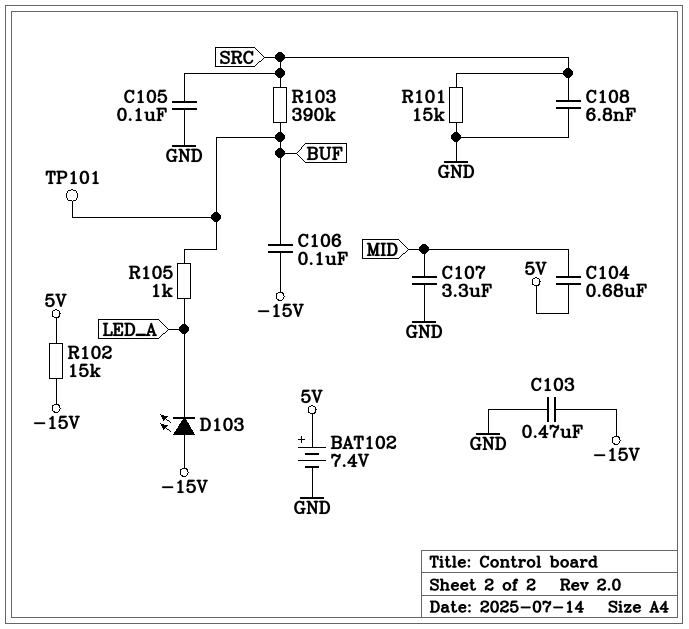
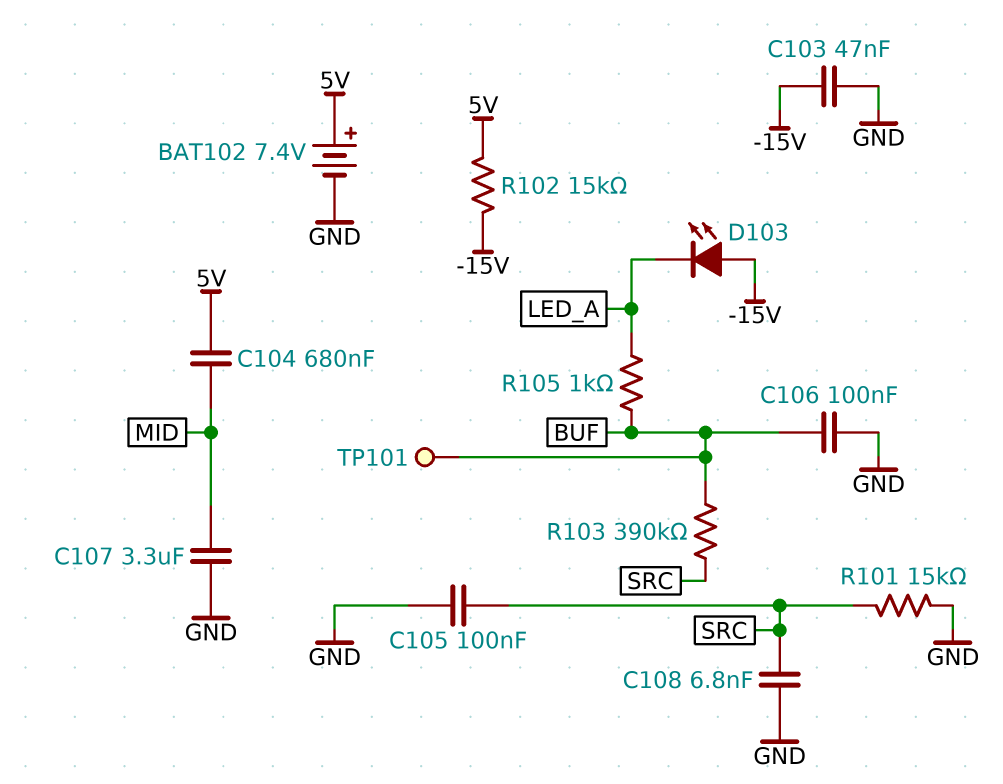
C103: 470nF (-15V, GND) -> 47nF (-15V, GND)
C106: 100nF (-15V, BUF) -> 100nF (BUF, GND)

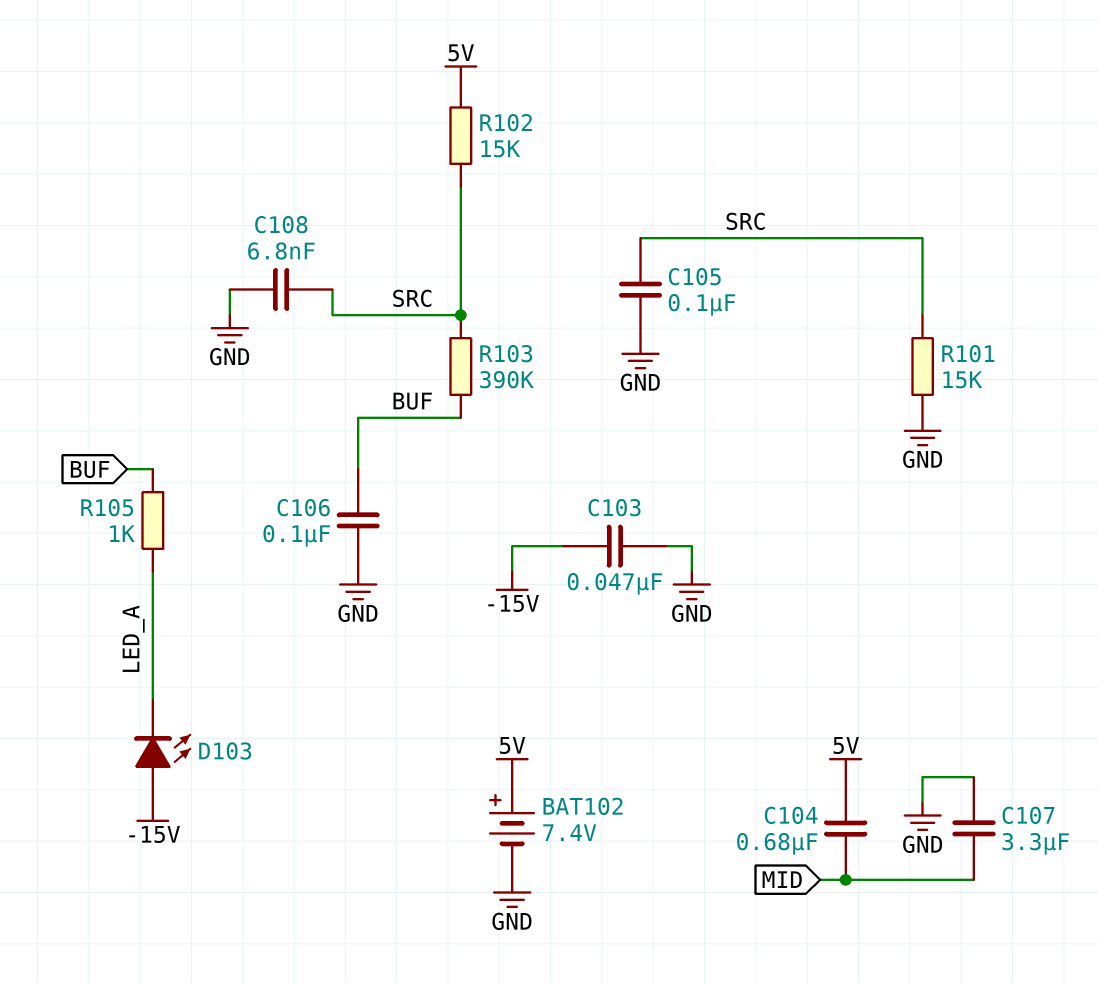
R102: 15k (-15V, 5V) -> 15k (5V, SRC)
TP101: test point (BUF) -> none

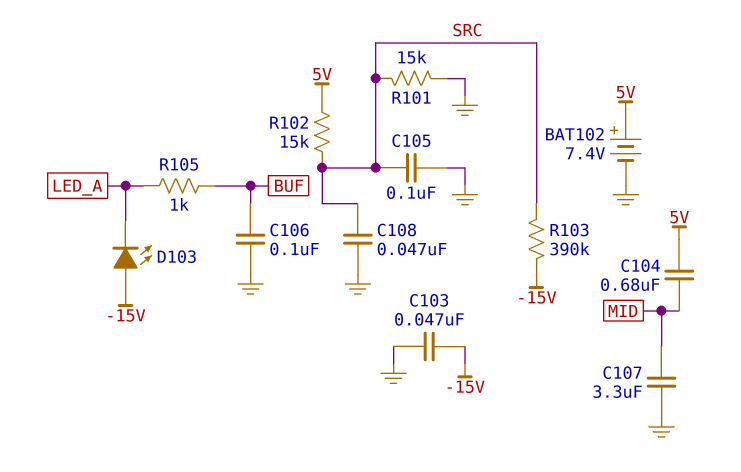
C108: 6.8nF (GND, SRC) -> 47nF (GND, SRC)
R103: 390k (BUF, SRC) -> 390k (-15V, SRC)

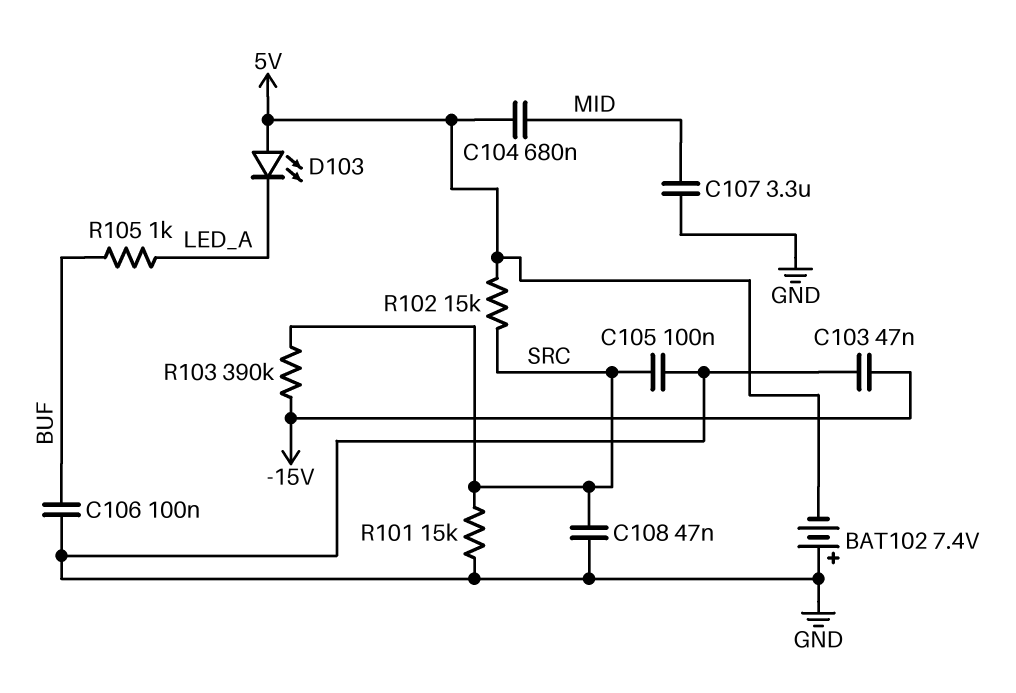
BAT102: 7.4V (plus 5V, minus GND) -> 7.4V (plus GND, minus 5V)
D103: LED (A -15V, K LED_A) -> LED (A 5V, K LED_A)

